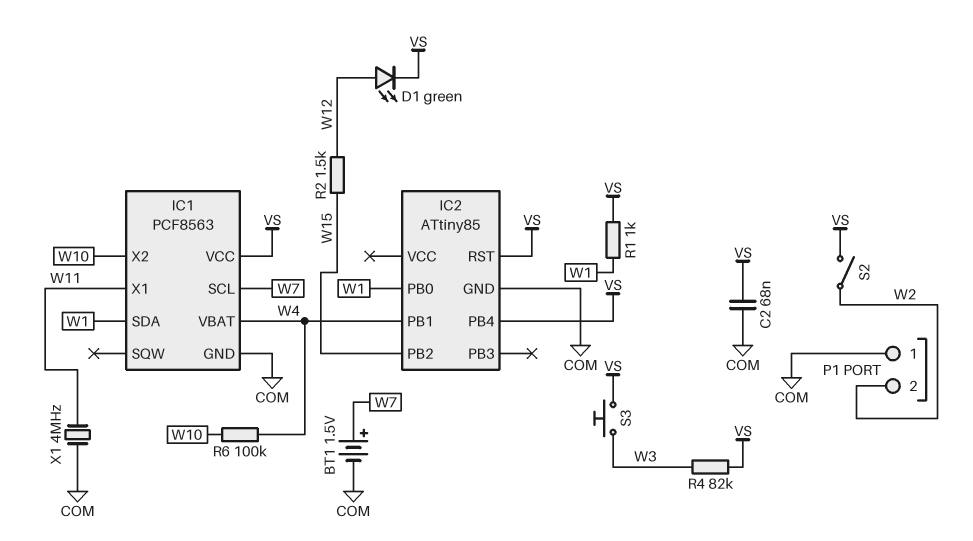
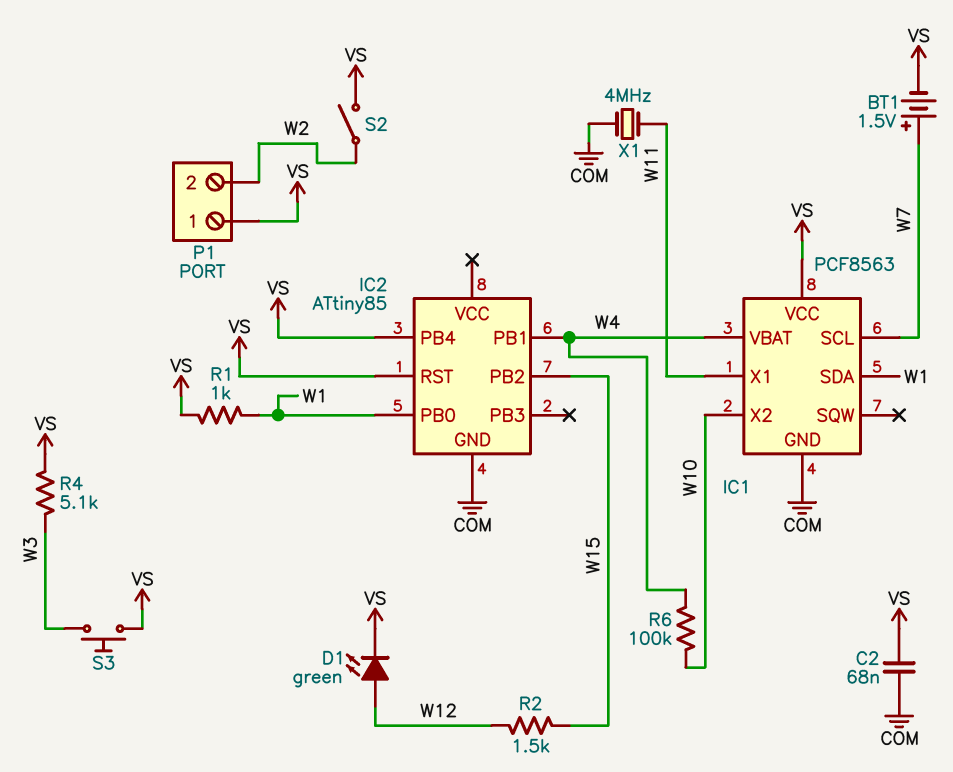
BT1: 1.5V (plus W7, minus COM) -> 1.5V (plus W7, minus VS)
P1 pin 1: COM -> VS
R4: 82k (VS, W3) -> 5.1k (VS, W3)

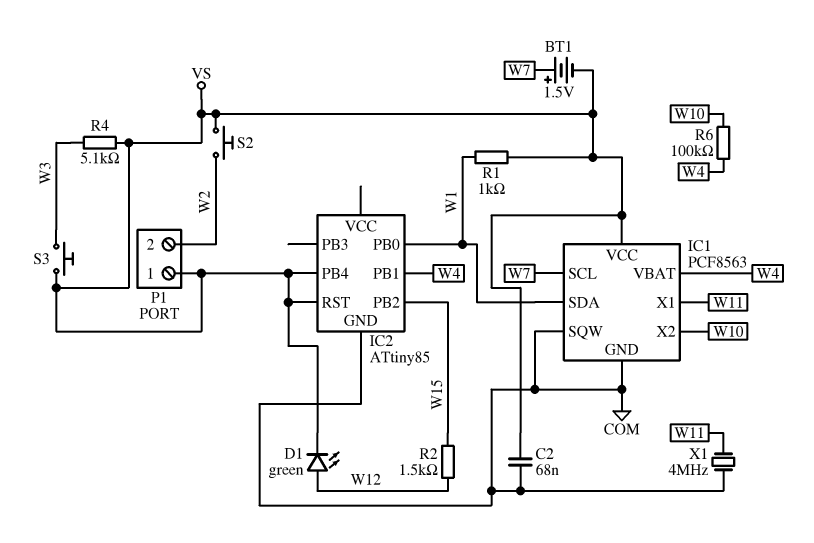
IC1 pin SQW: none -> COM
S2: switch (VS, W2) -> button (VS, W2)

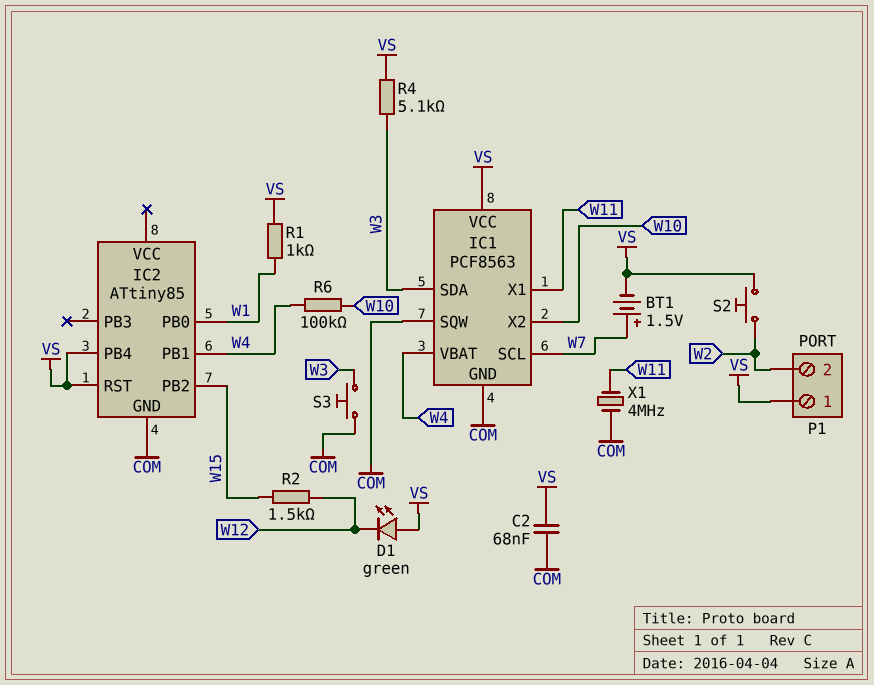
D1: LED green (A W12, K VS) -> LED green (A VS, K W12)
IC1 pin SDA: W1 -> W3
S3: button (VS, W3) -> button (COM, W3)

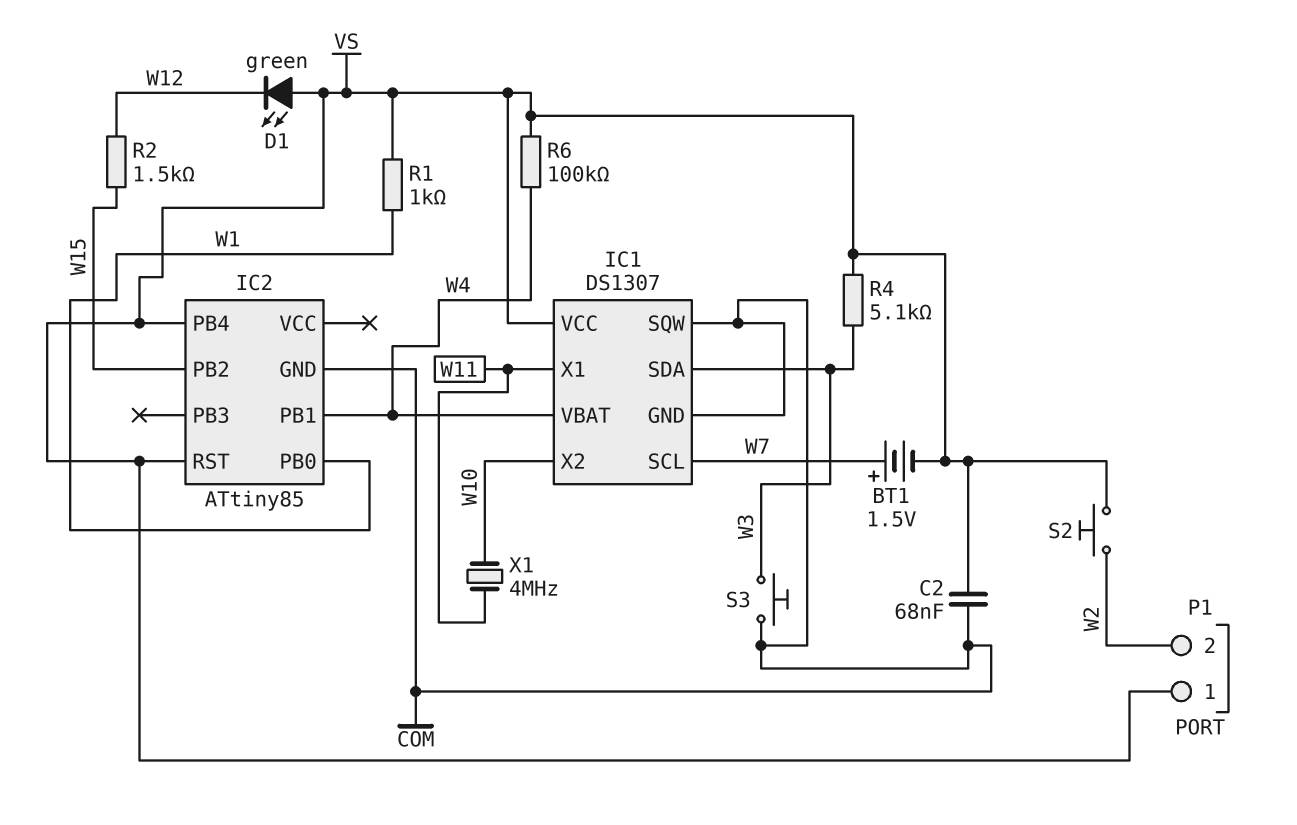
IC1: PCF8563 -> DS1307
R6: 100k (W4, W10) -> 100k (VS, W4)
X1: 4MHz (COM, W11) -> 4MHz (W10, W11)

